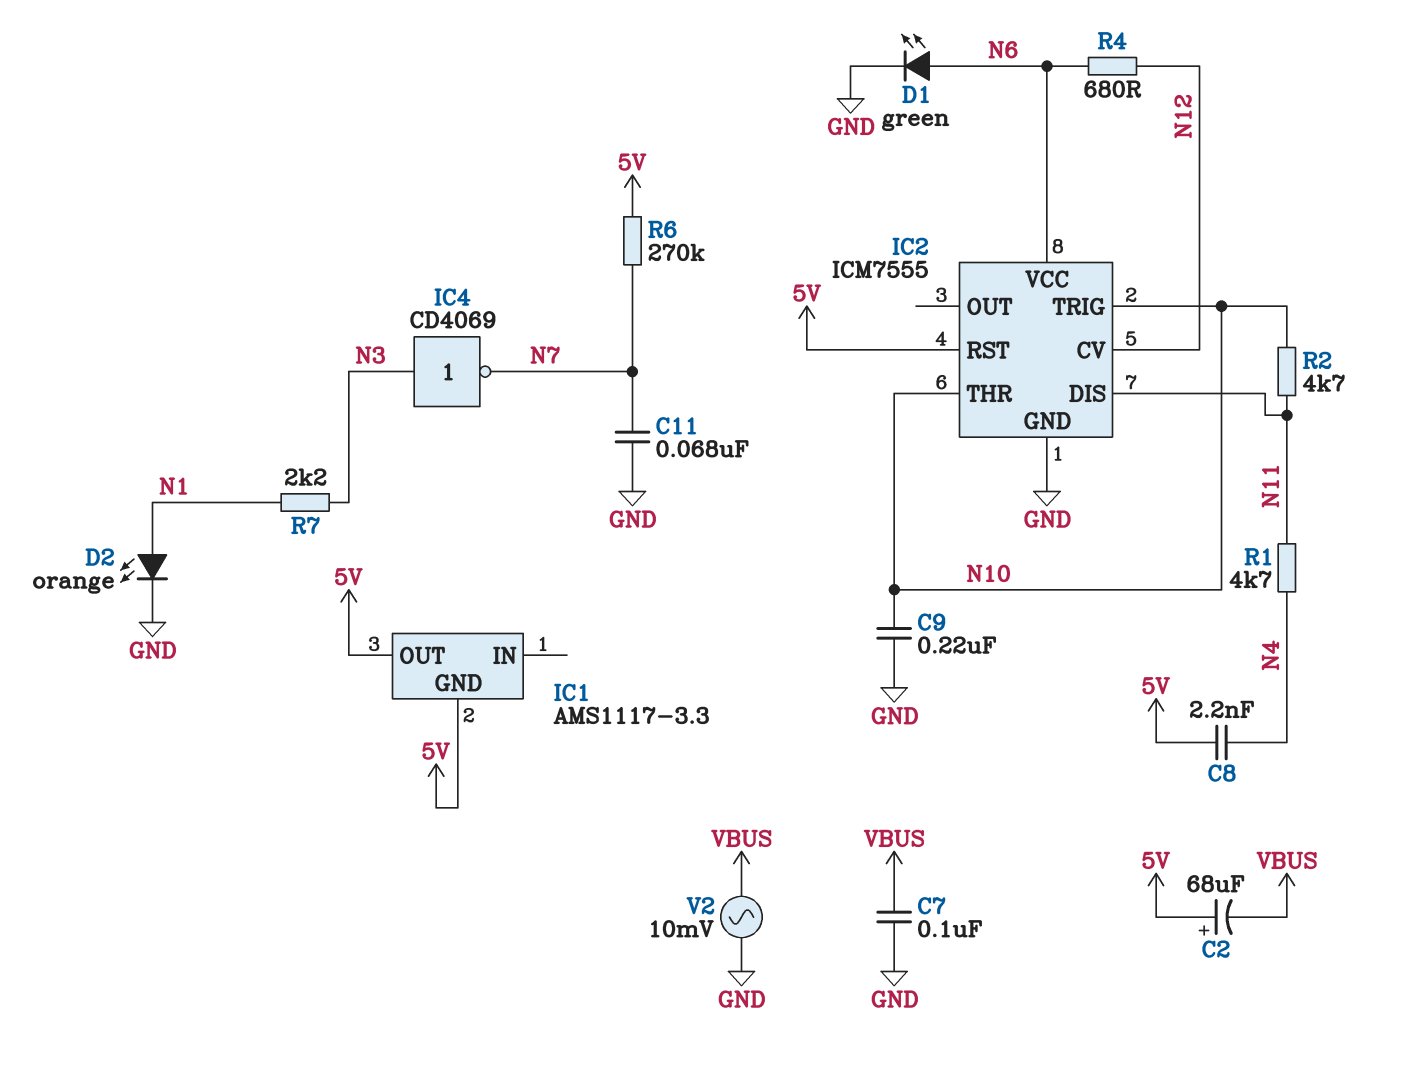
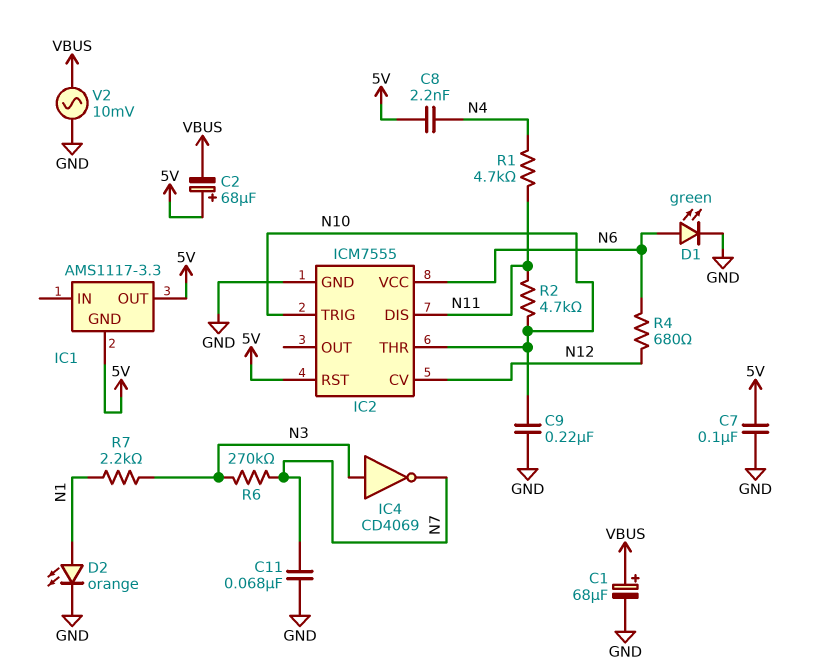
C1: none -> 68uF (plus VBUS, minus GND)
C7: 100nF (GND, VBUS) -> 100nF (5V, GND)
R6: 270k (5V, N7) -> 270k (N3, N7)

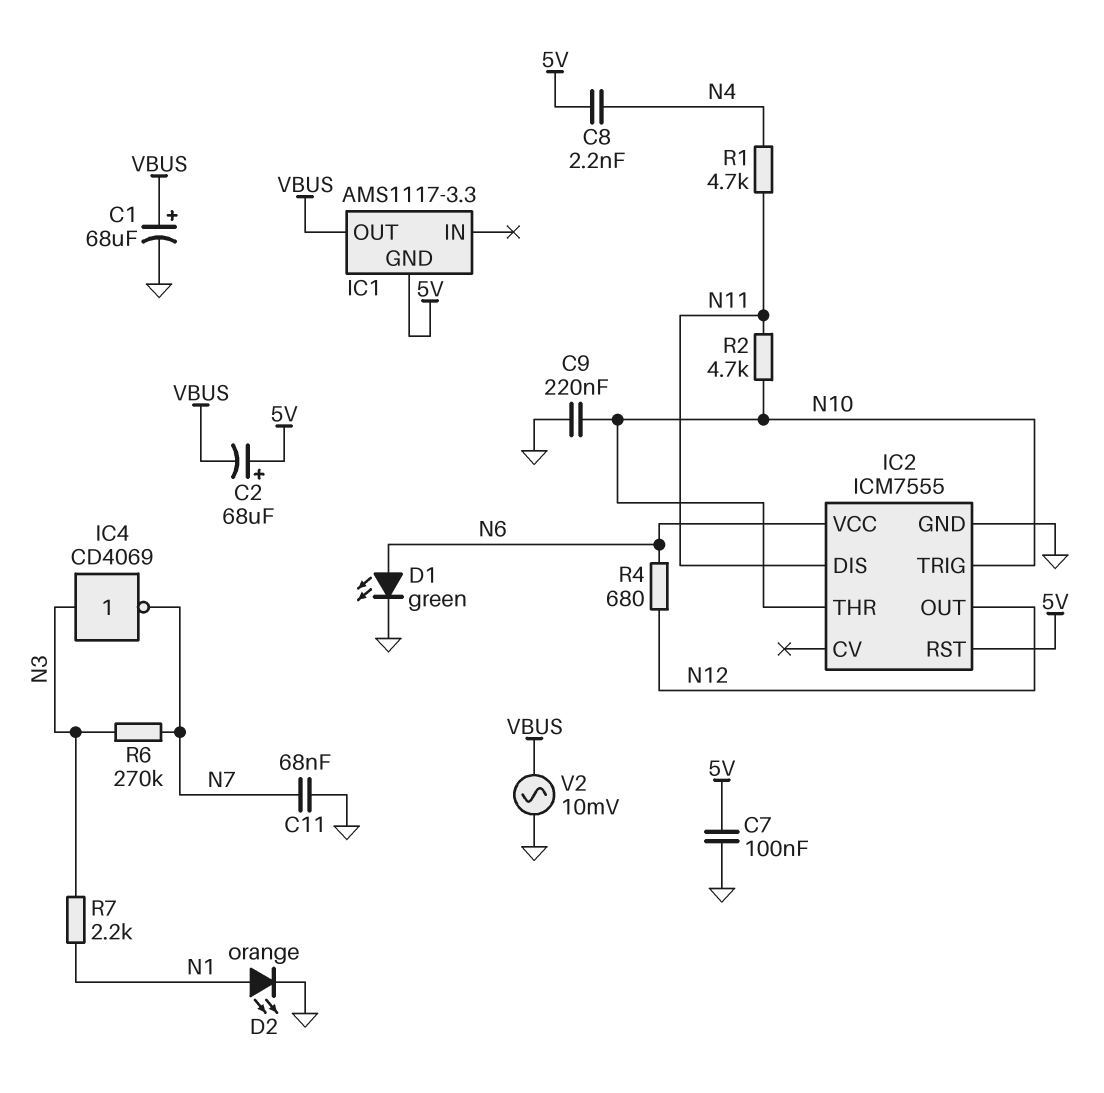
IC1 pin OUT: 5V -> VBUS
IC2 pin CV: N12 -> none
IC2 pin OUT: none -> N12

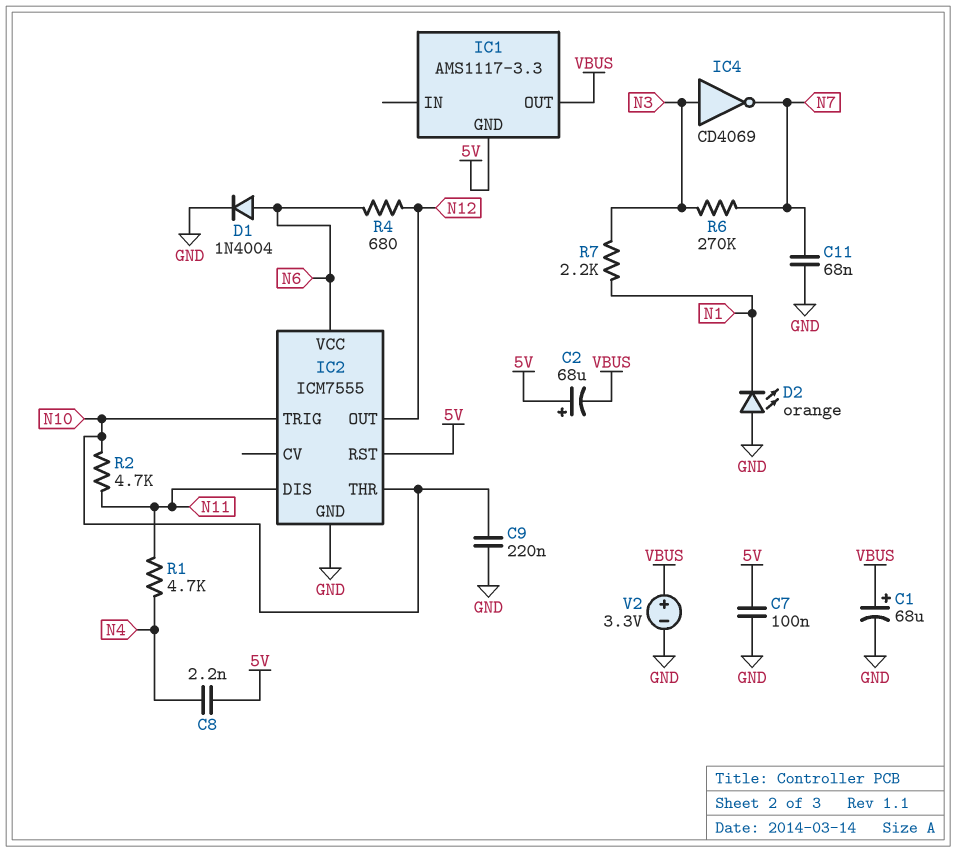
D1: LED green (A N6, K GND) -> diode 1N4004 (A N6, K GND)
D2: LED orange (A N1, K GND) -> LED orange (A GND, K N1)
V2: AC 10mV (GND, VBUS) -> 3.3V (plus VBUS, minus GND)

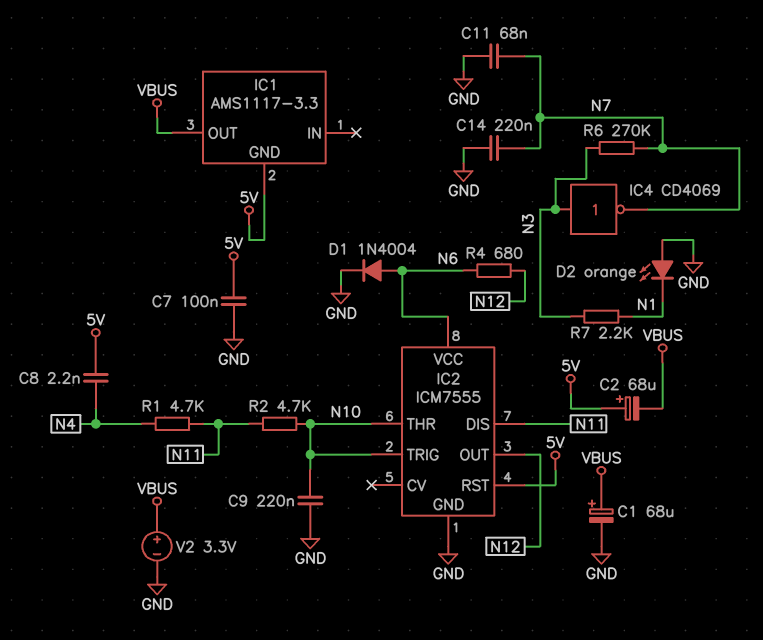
C14: none -> 220nF (GND, N7)

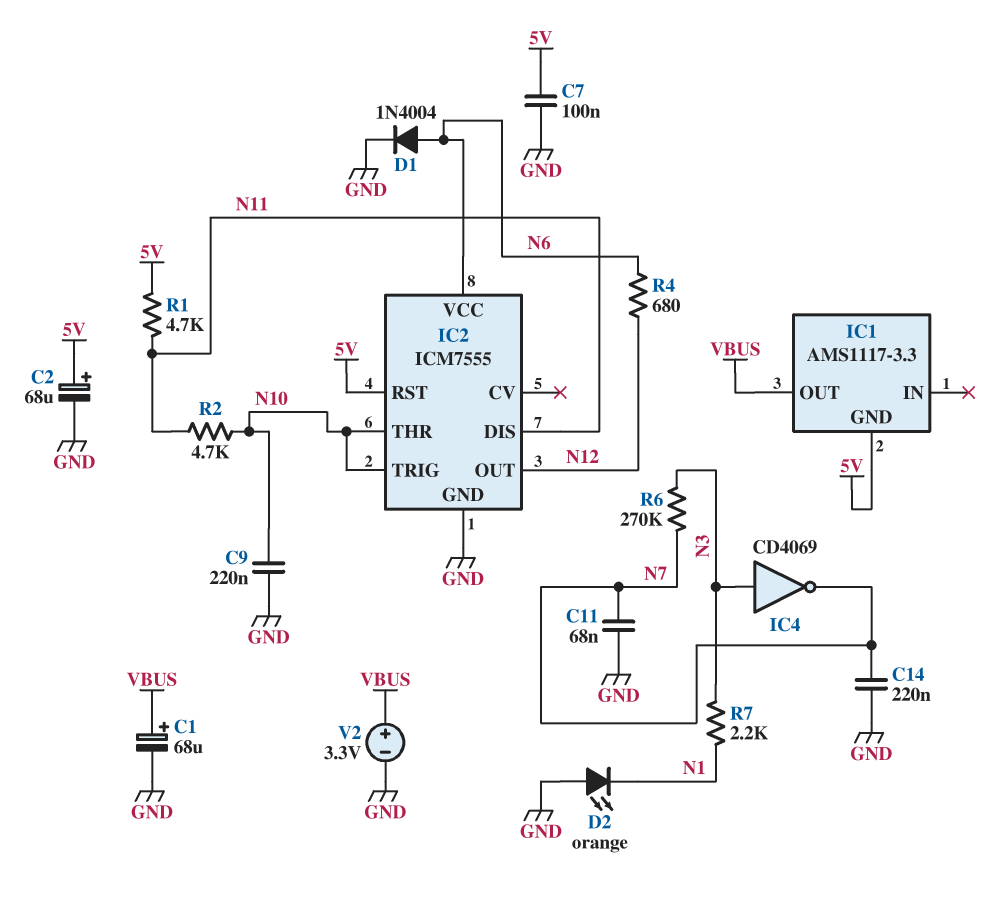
C2: 68uF (plus 5V, minus VBUS) -> 68uF (plus 5V, minus GND)
C8: 2.2nF (5V, N4) -> none
R1: 4.7k (N4, N11) -> 4.7k (5V, N11)

